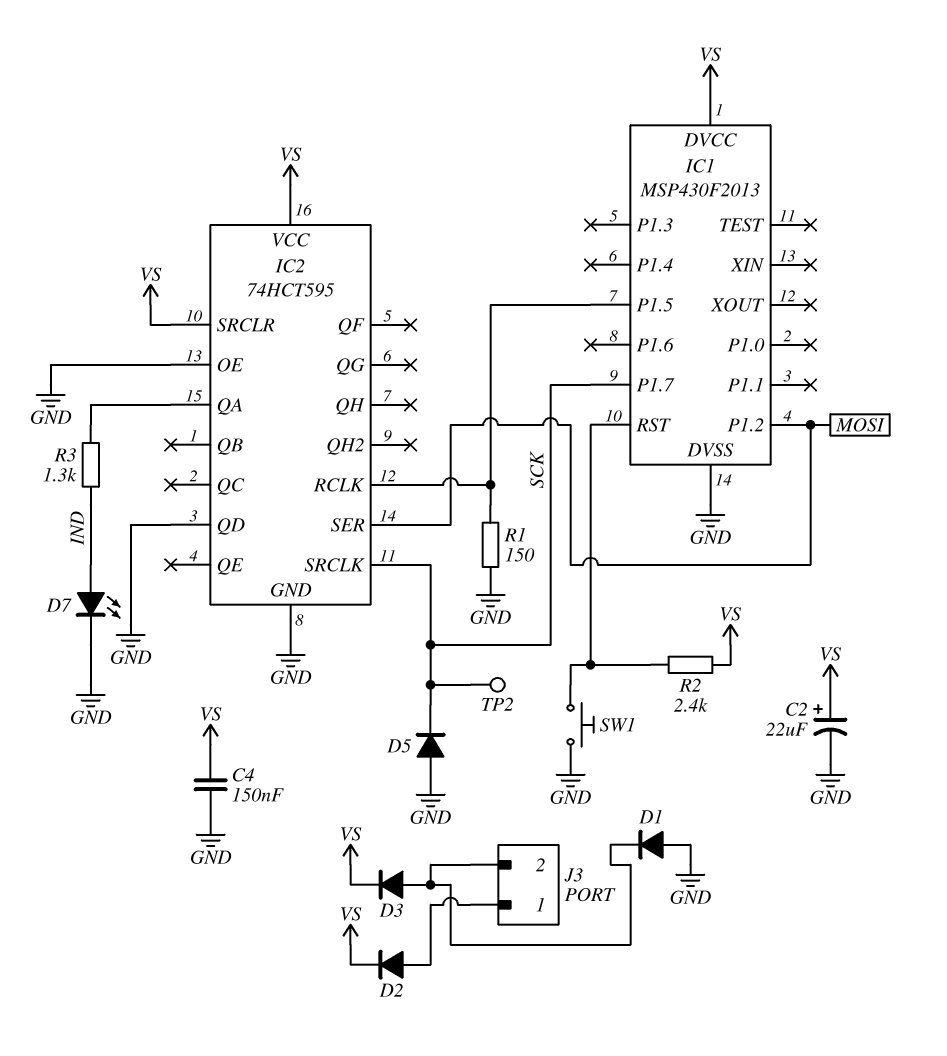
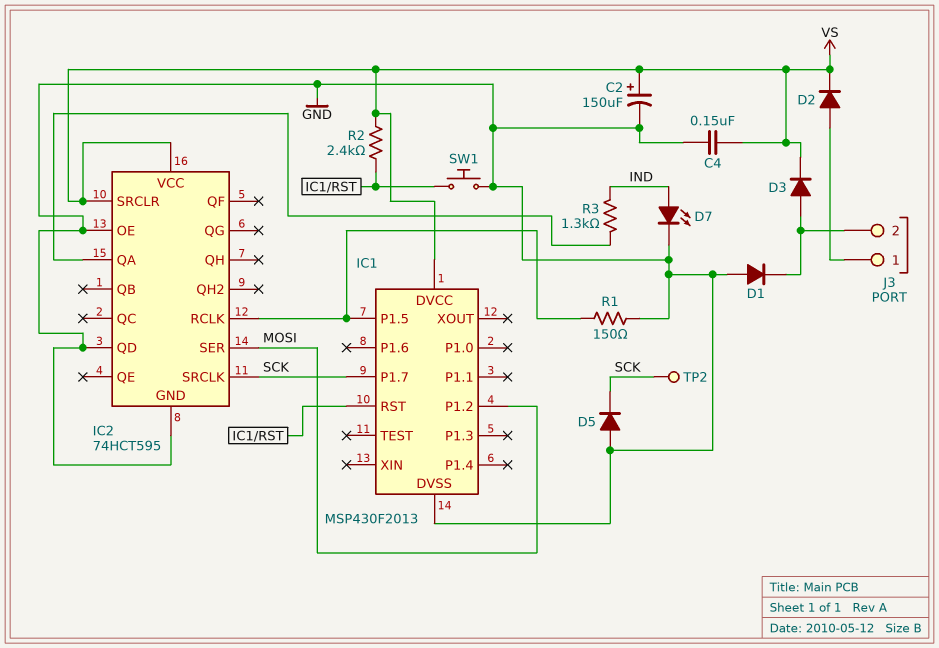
C2: 22uF (plus VS, minus GND) -> 150uF (plus VS, minus GND)

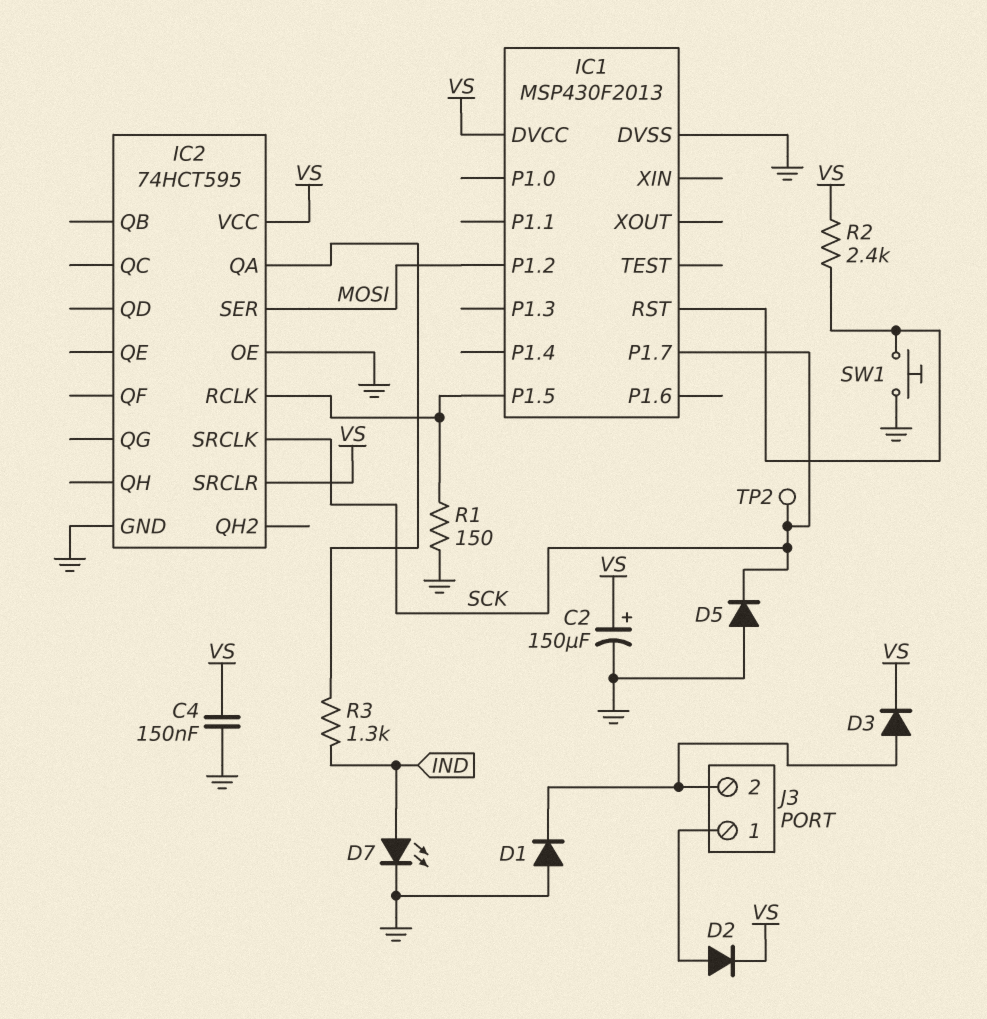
IC2 pin QD: GND -> none

